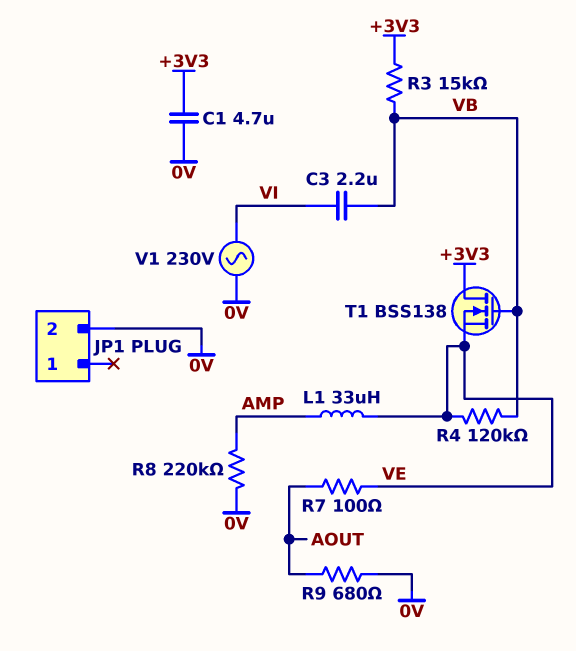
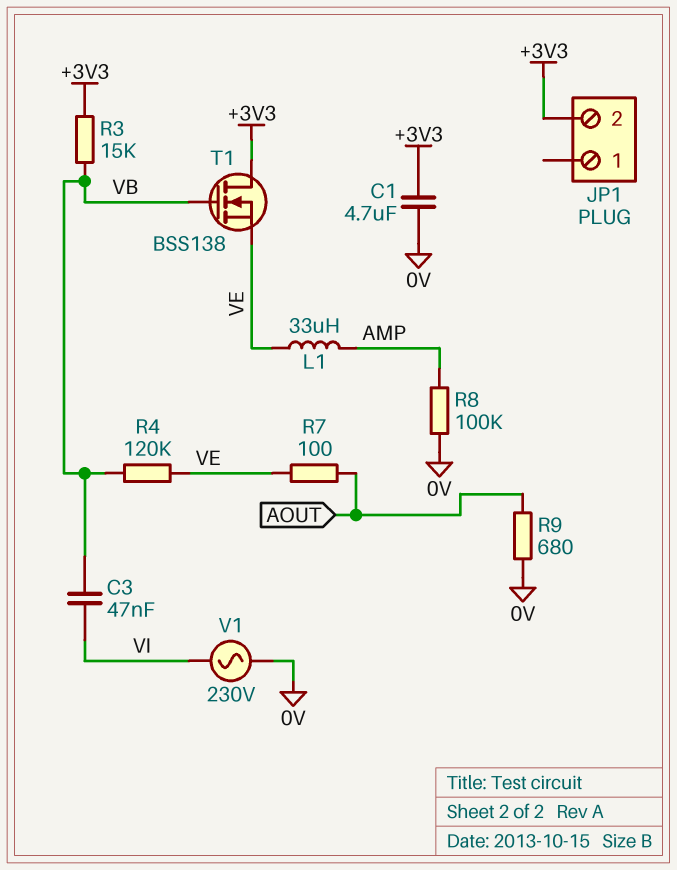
C3: 2.2uF (VB, VI) -> 47nF (VB, VI)
JP1 pin 2: 0V -> +3V3
R8: 220k (0V, AMP) -> 100k (0V, AMP)

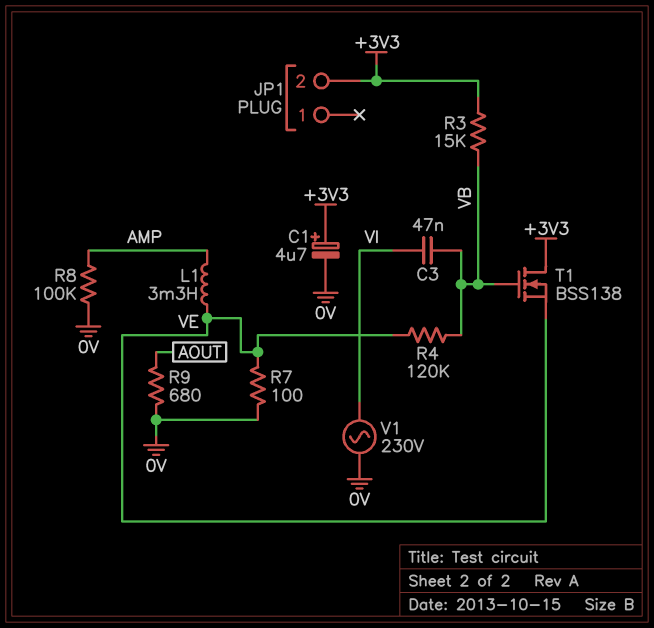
C1: 4.7uF (+3V3, 0V) -> 4.7uF (plus +3V3, minus 0V)
L1: 33uH (AMP, VE) -> 3.3mH (AMP, VE)
R7: 100 (AOUT, VE) -> 100 (0V, VE)

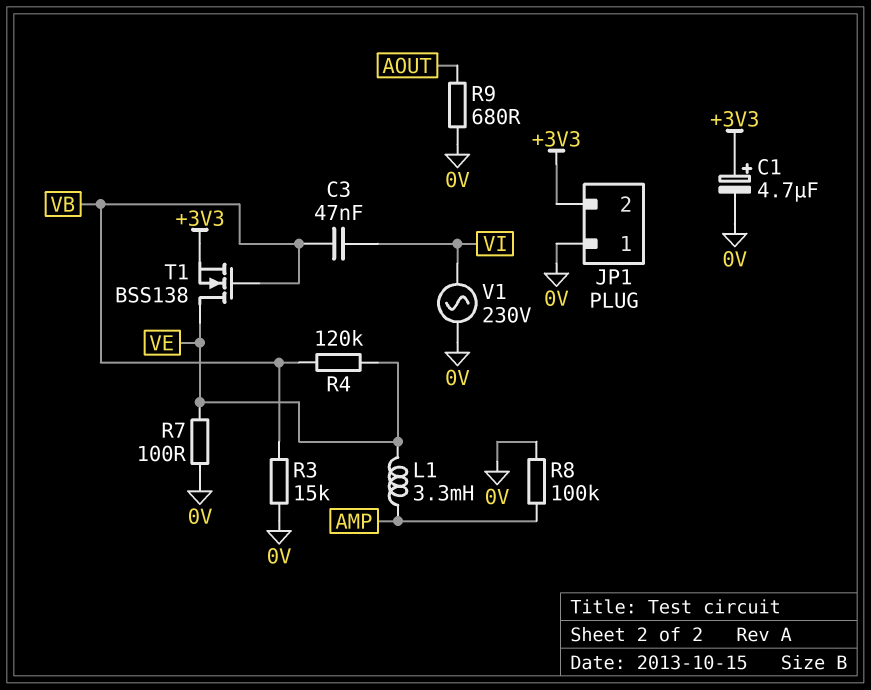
JP1 pin 1: none -> 0V
R3: 15k (+3V3, VB) -> 15k (0V, VB)
T1: NMOS BSS138 (G VB, D +3V3, S VE) -> NMOS BSS138 (G VB, D VE, S +3V3)

